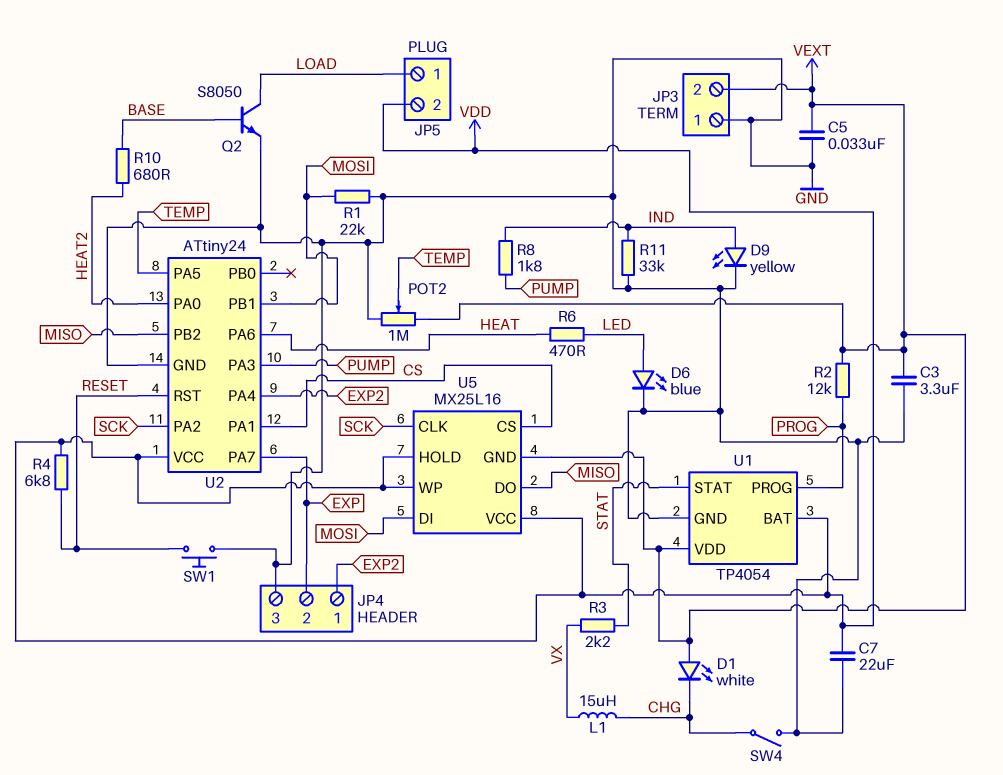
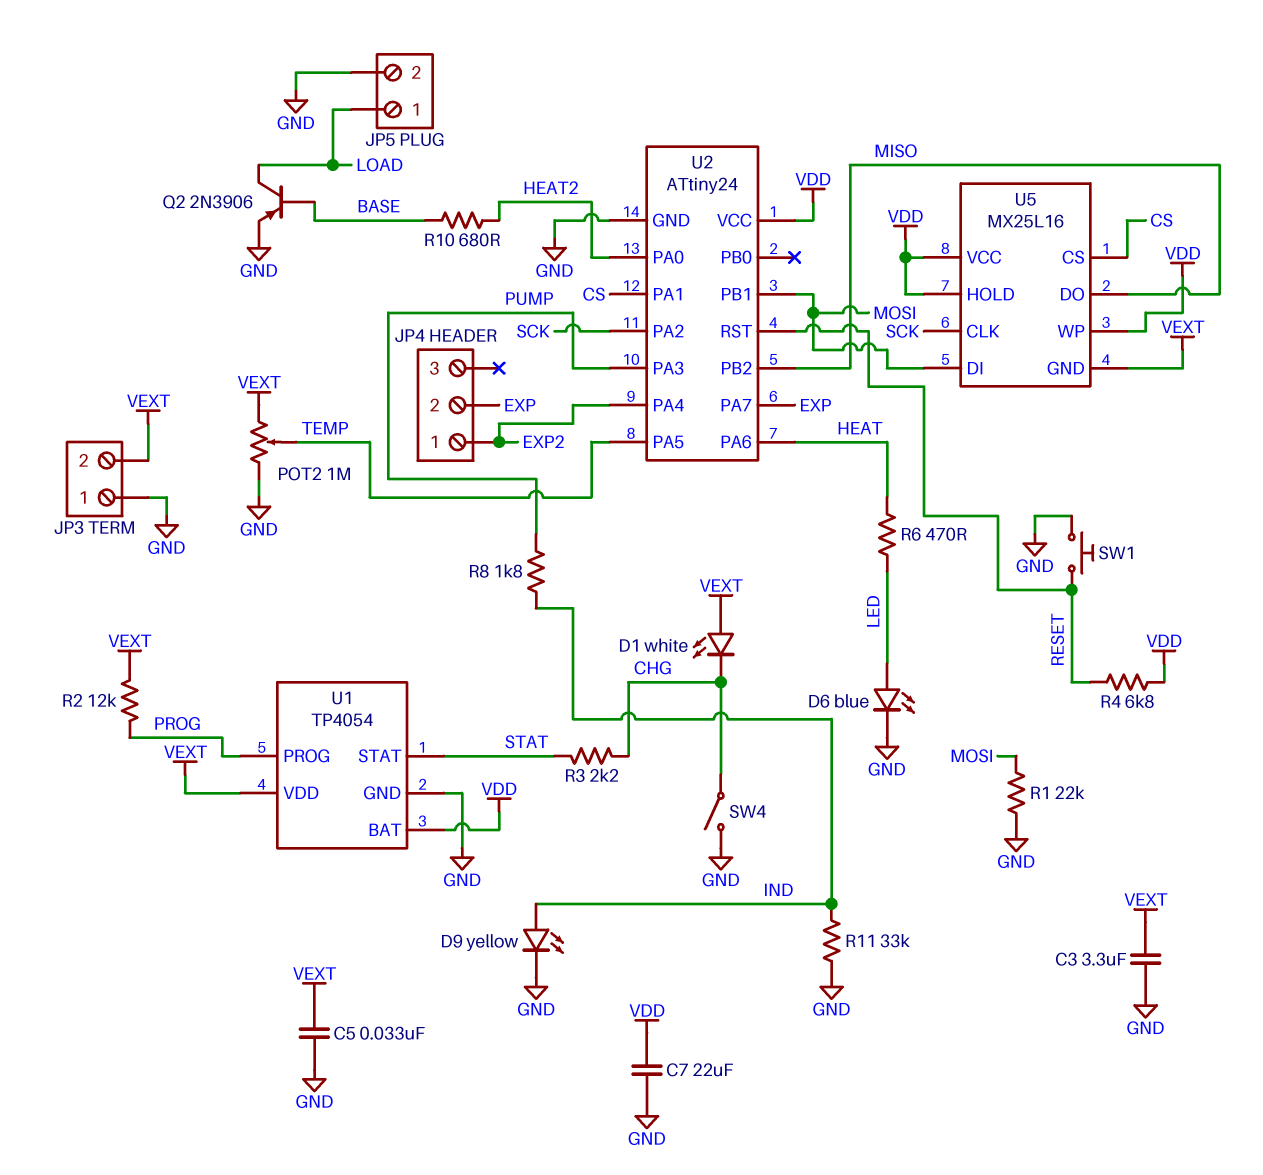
JP4 pin 3: GND -> none
JP5 pin 2: VDD -> GND
L1: 15uH (CHG, VX) -> none
Q2: NPN S8050 (B BASE, C LOAD, E GND) -> PNP 2N3906 (B BASE, C LOAD, E GND)
R3: 2.2k (STAT, VX) -> 2.2k (CHG, STAT)

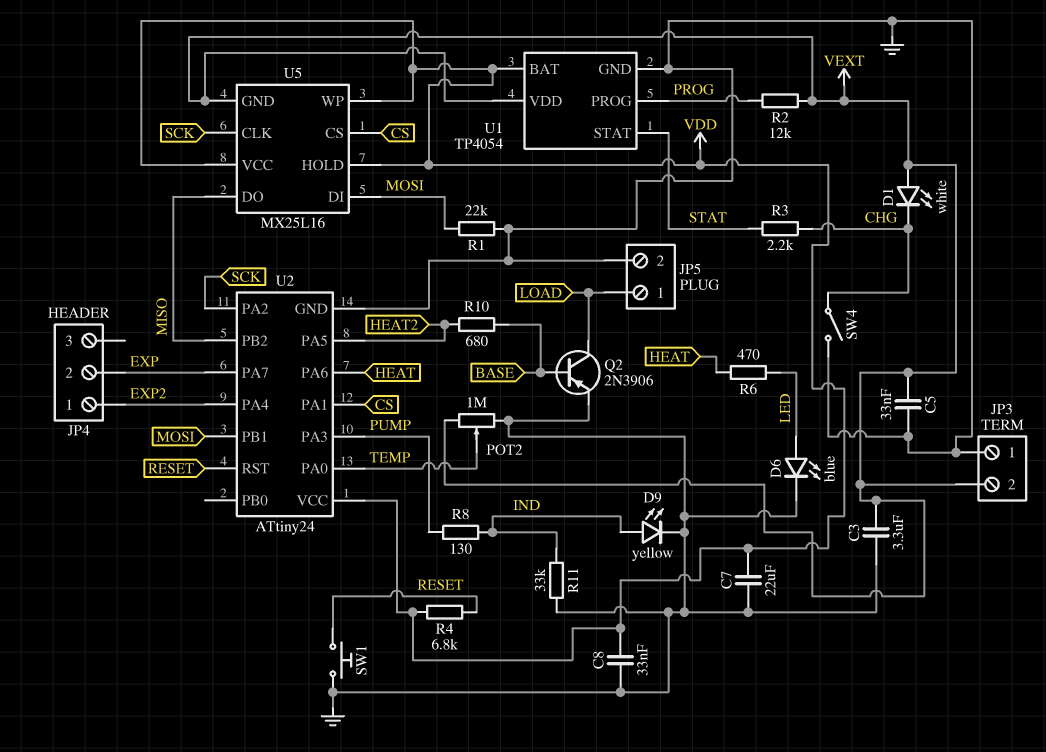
C8: none -> 33nF (GND, VDD)
R8: 1.8k (IND, PUMP) -> 130 (IND, PUMP)
U2 pin PA0: HEAT2 -> TEMP
U2 pin PA5: TEMP -> HEAT2

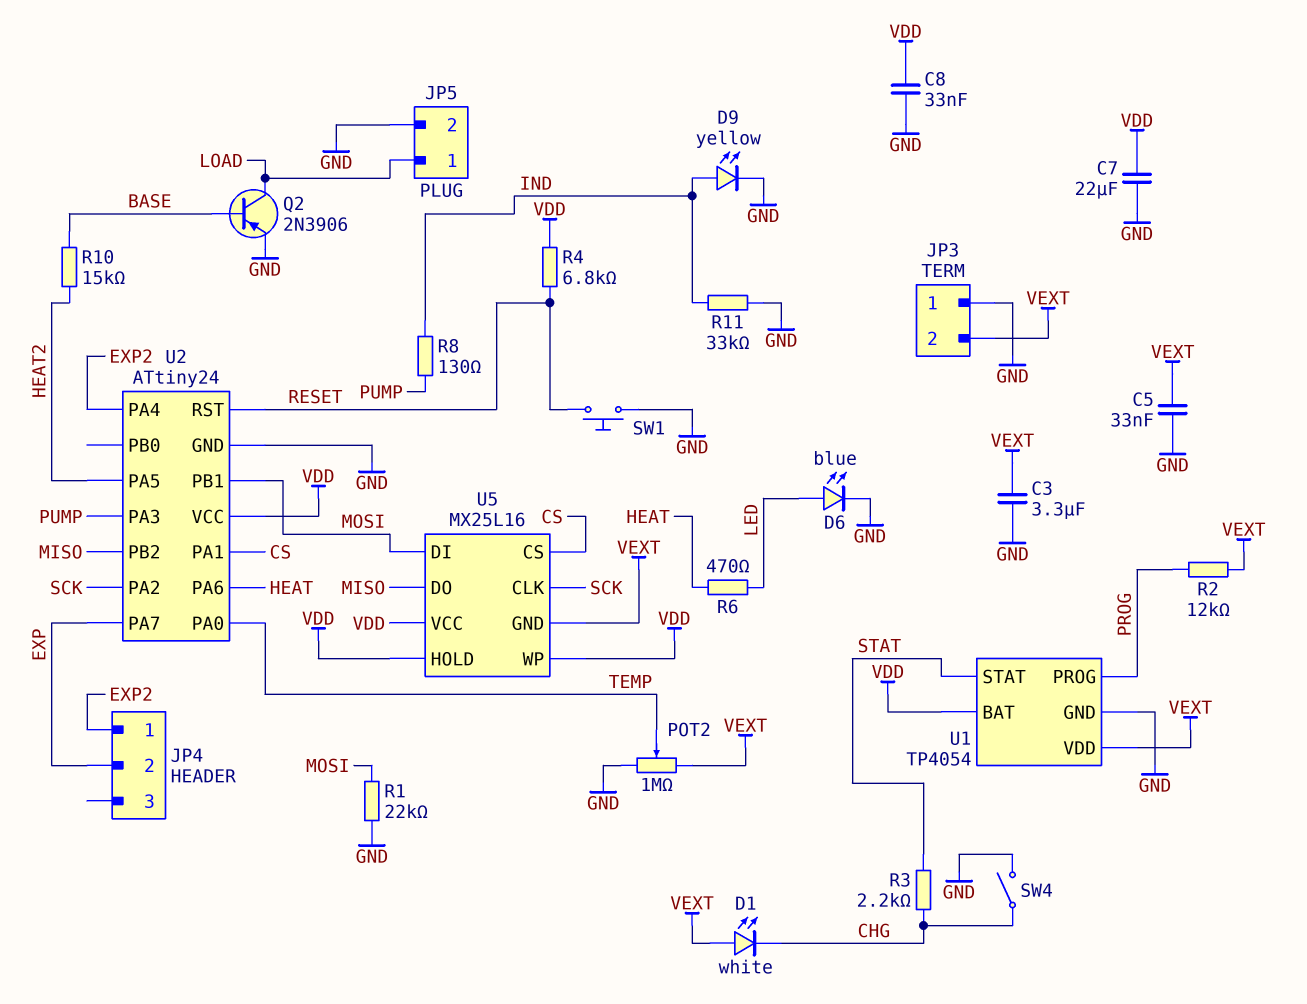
R10: 680 (BASE, HEAT2) -> 15k (BASE, HEAT2)

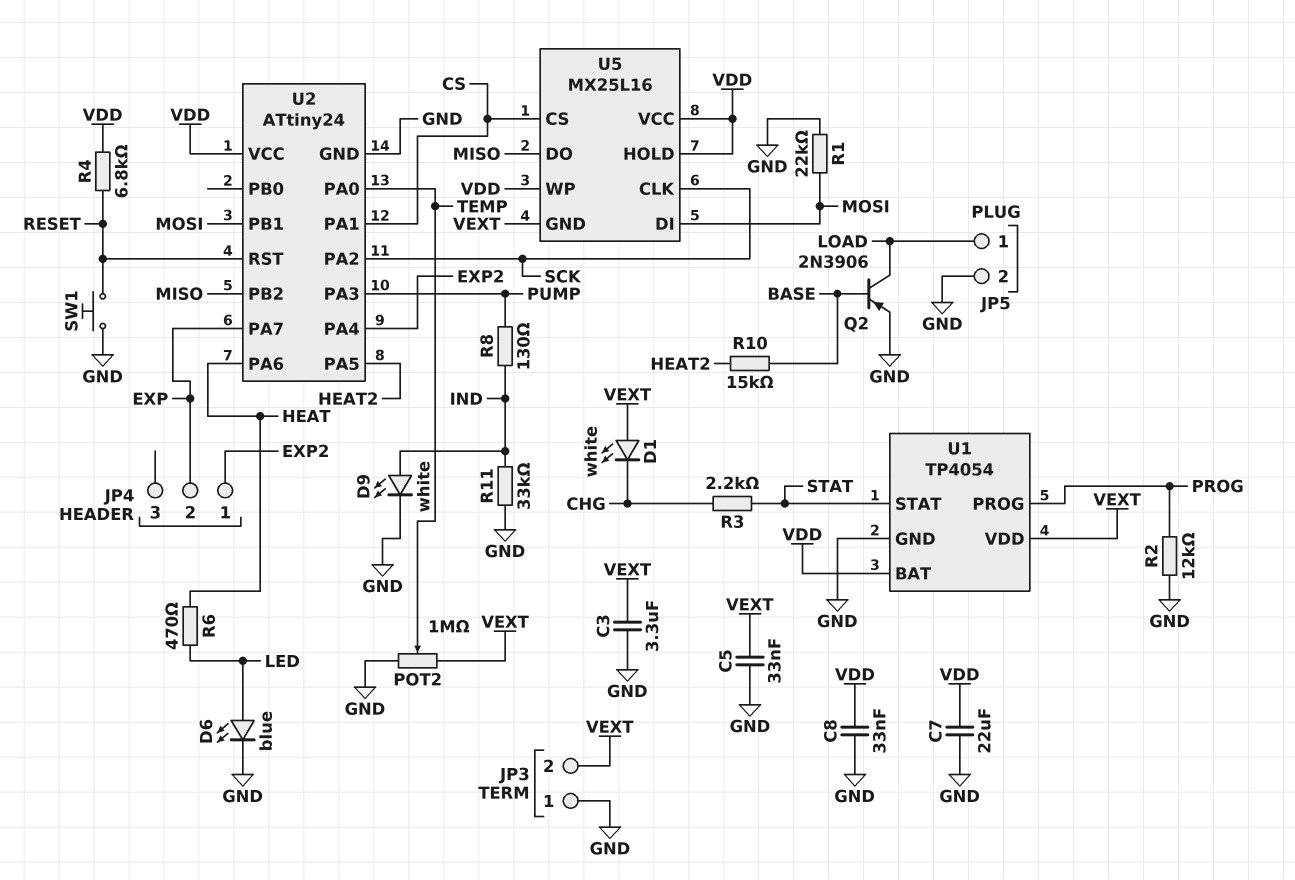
D9: LED yellow (A IND, K GND) -> LED white (A IND, K GND)
R2: 12k (PROG, VEXT) -> 12k (GND, PROG)
SW4: switch (CHG, GND) -> none

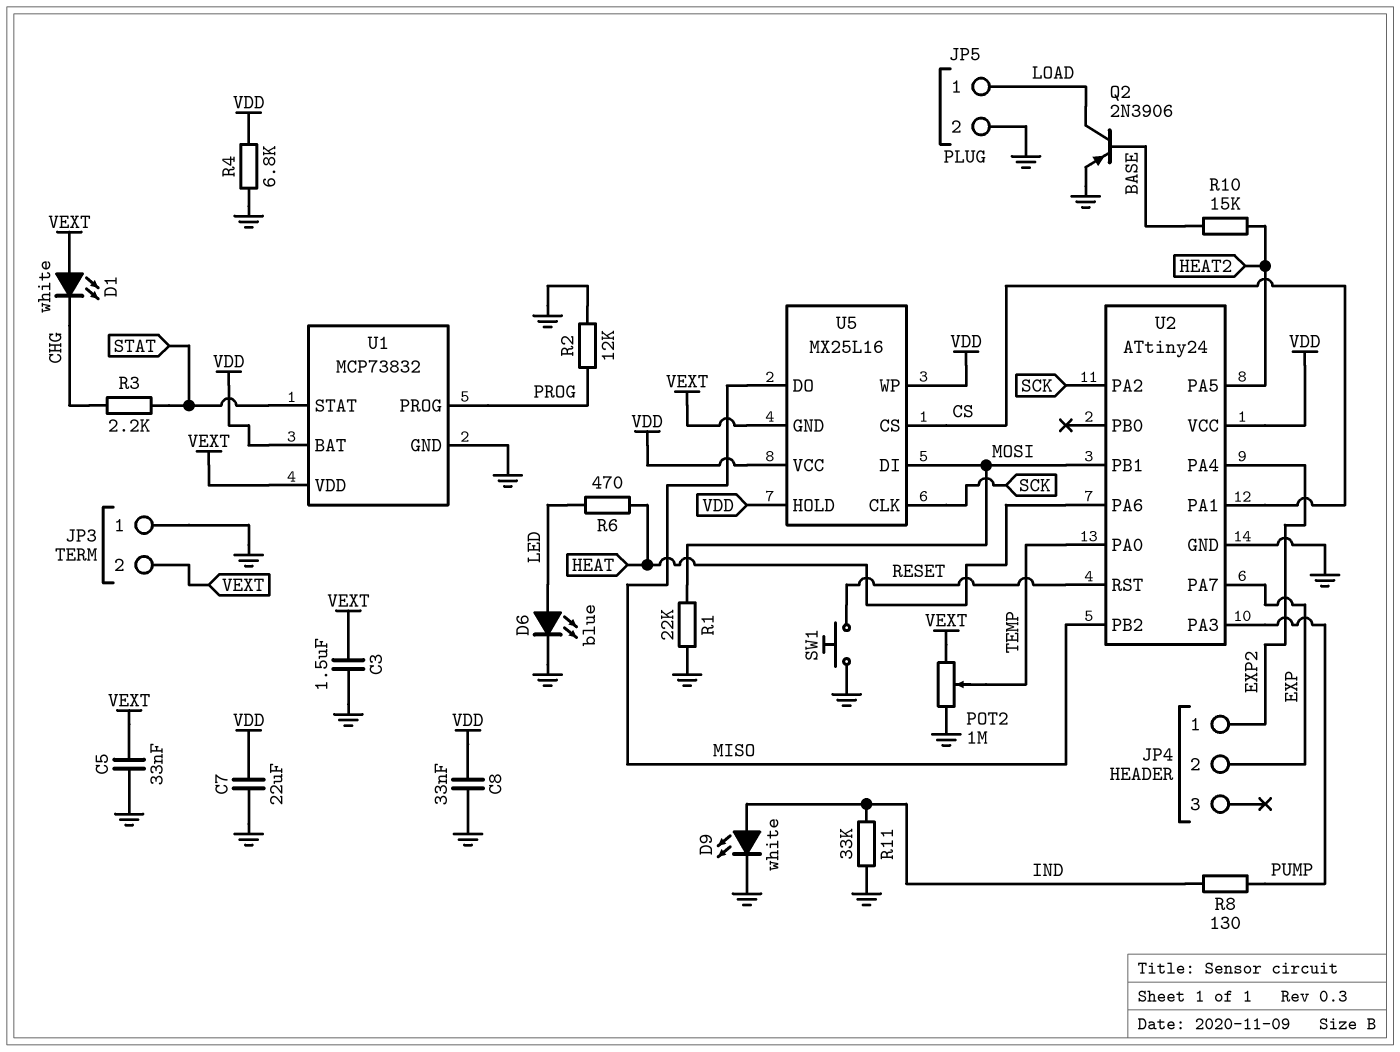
C3: 3.3uF (GND, VEXT) -> 1.5uF (GND, VEXT)
R4: 6.8k (RESET, VDD) -> 6.8k (GND, VDD)
U1: TP4054 -> MCP73832

